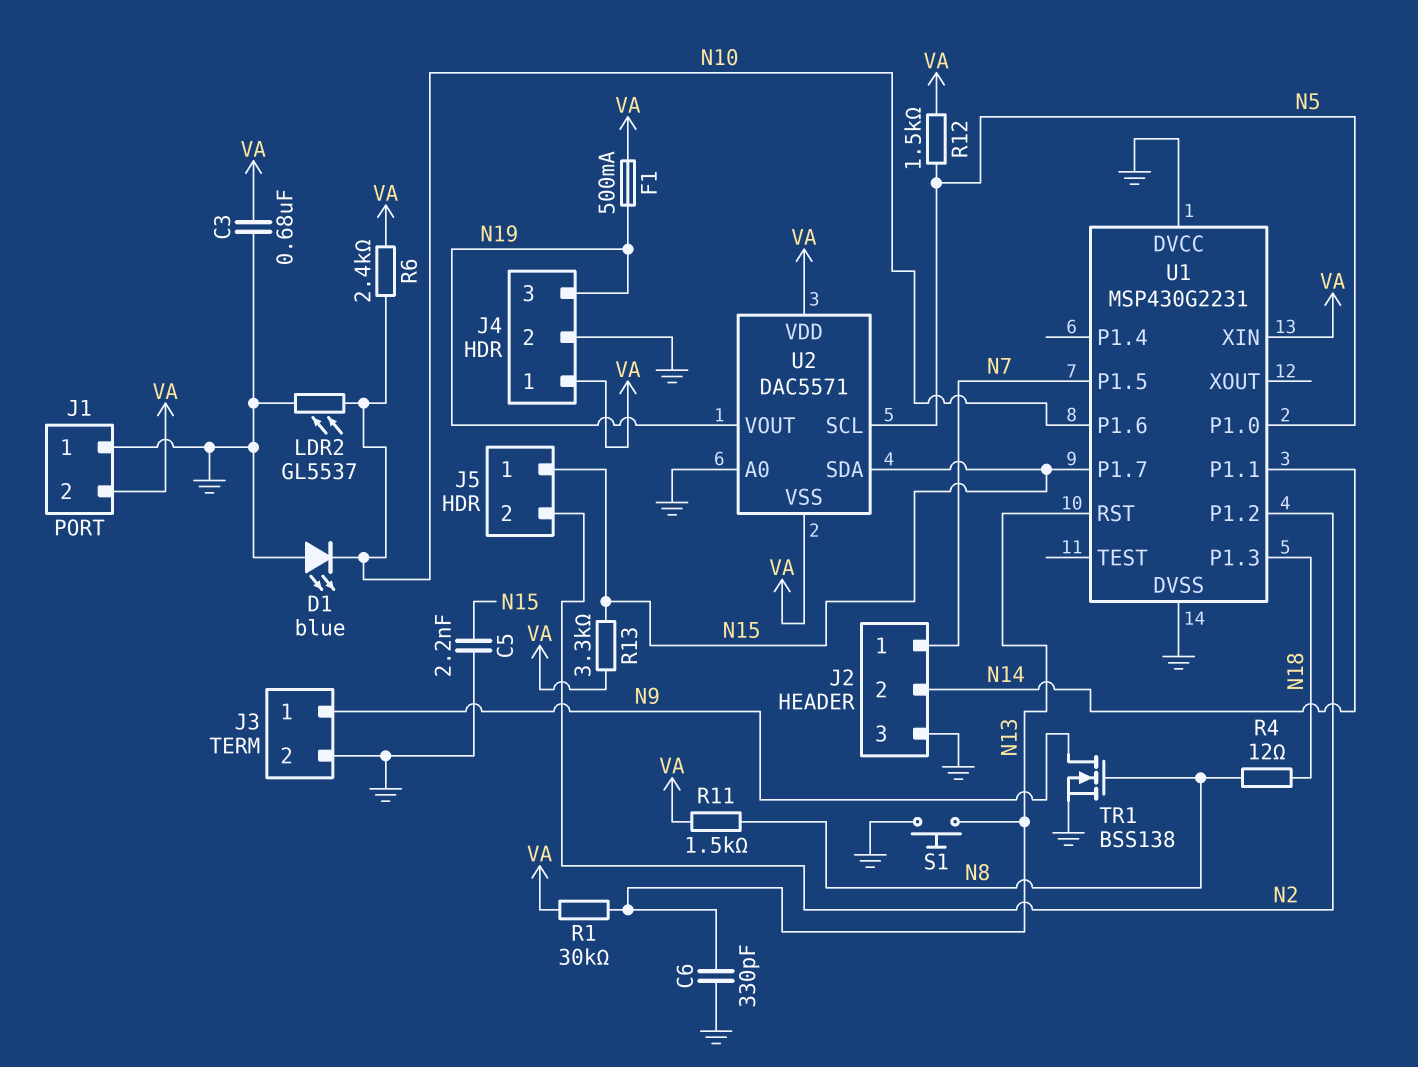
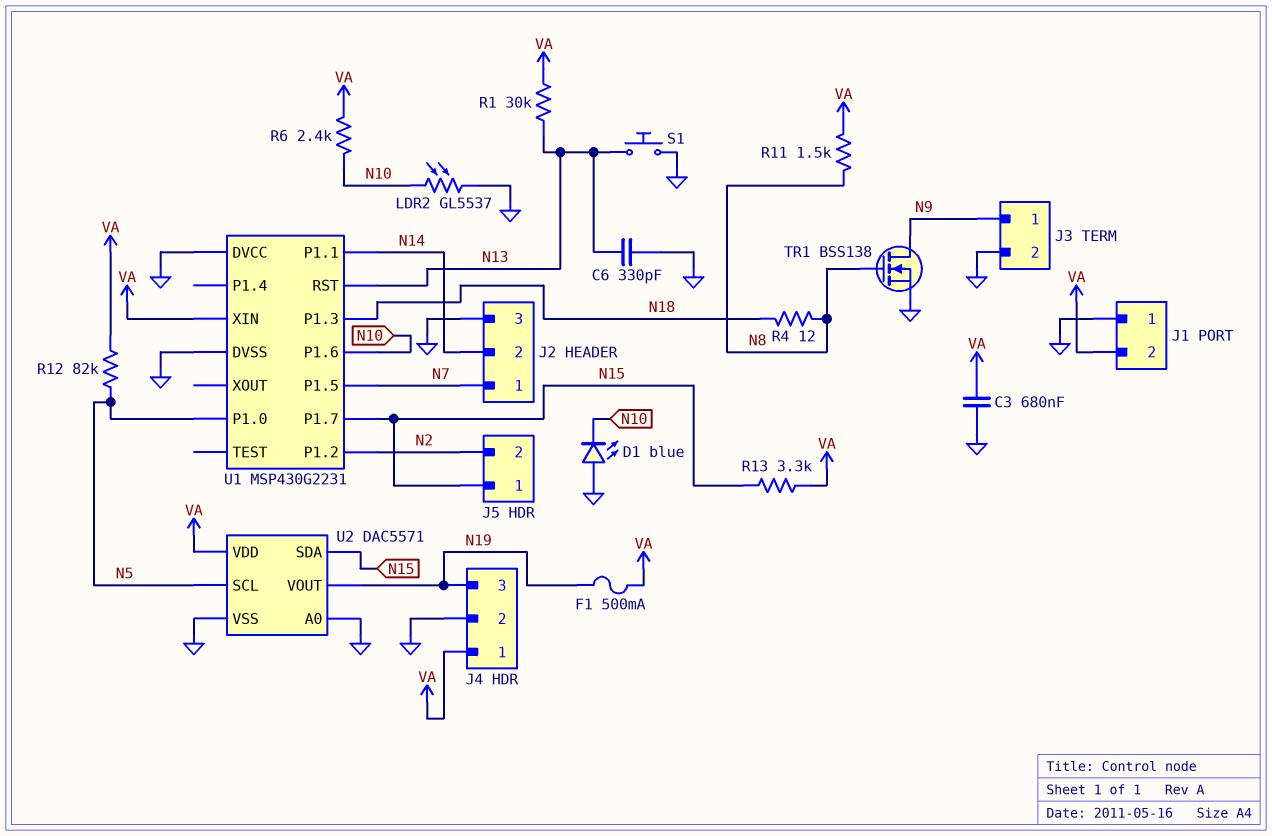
C5: 2.2nF (GND, N15) -> none
R12: 1.5k (N5, VA) -> 82k (N5, VA)
U2 pin VSS: VA -> GND

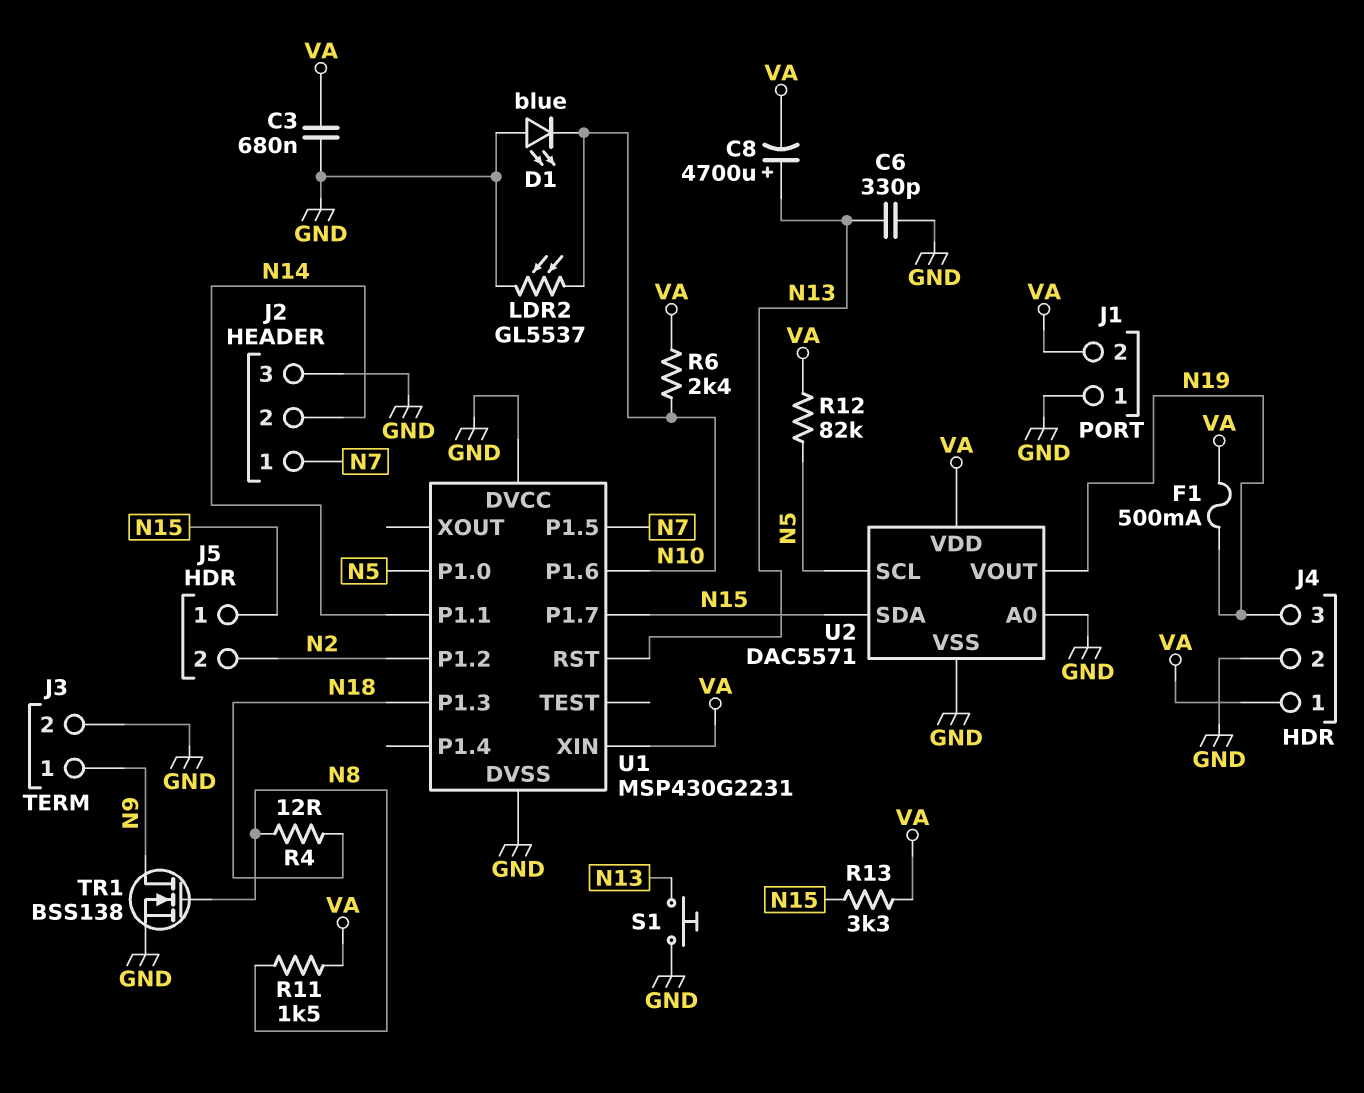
C8: none -> 4700uF (plus N13, minus VA)
R1: 30k (N13, VA) -> none

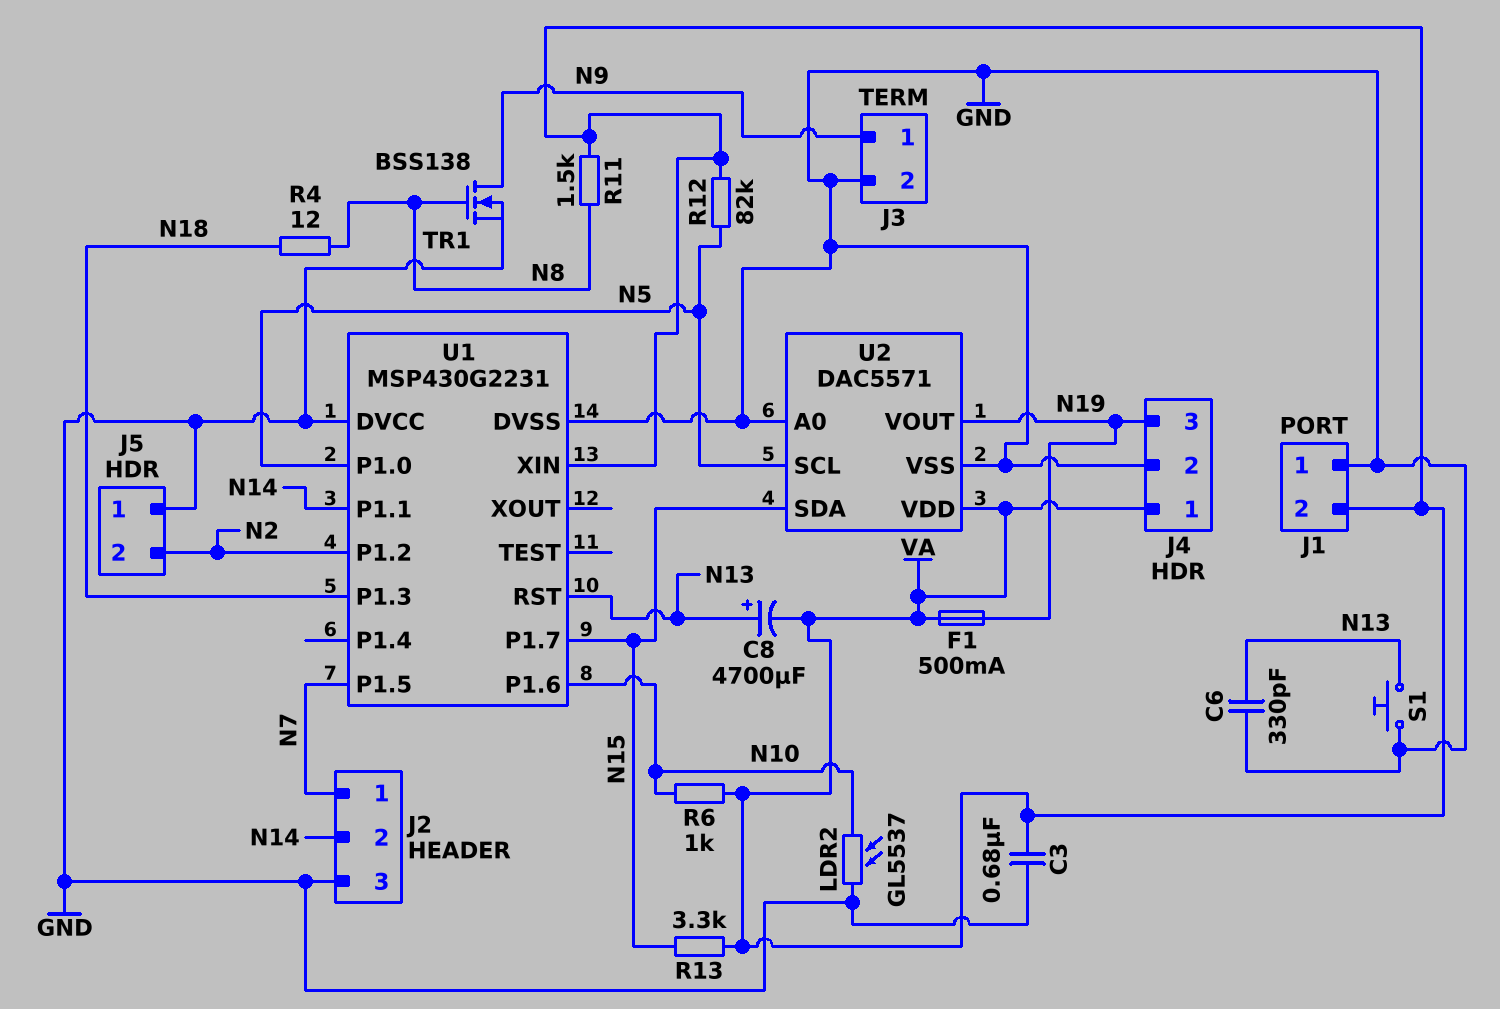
D1: LED blue (A GND, K N10) -> none
J5 pin 1: N15 -> GND
R6: 2.4k (N10, VA) -> 1k (N10, VA)

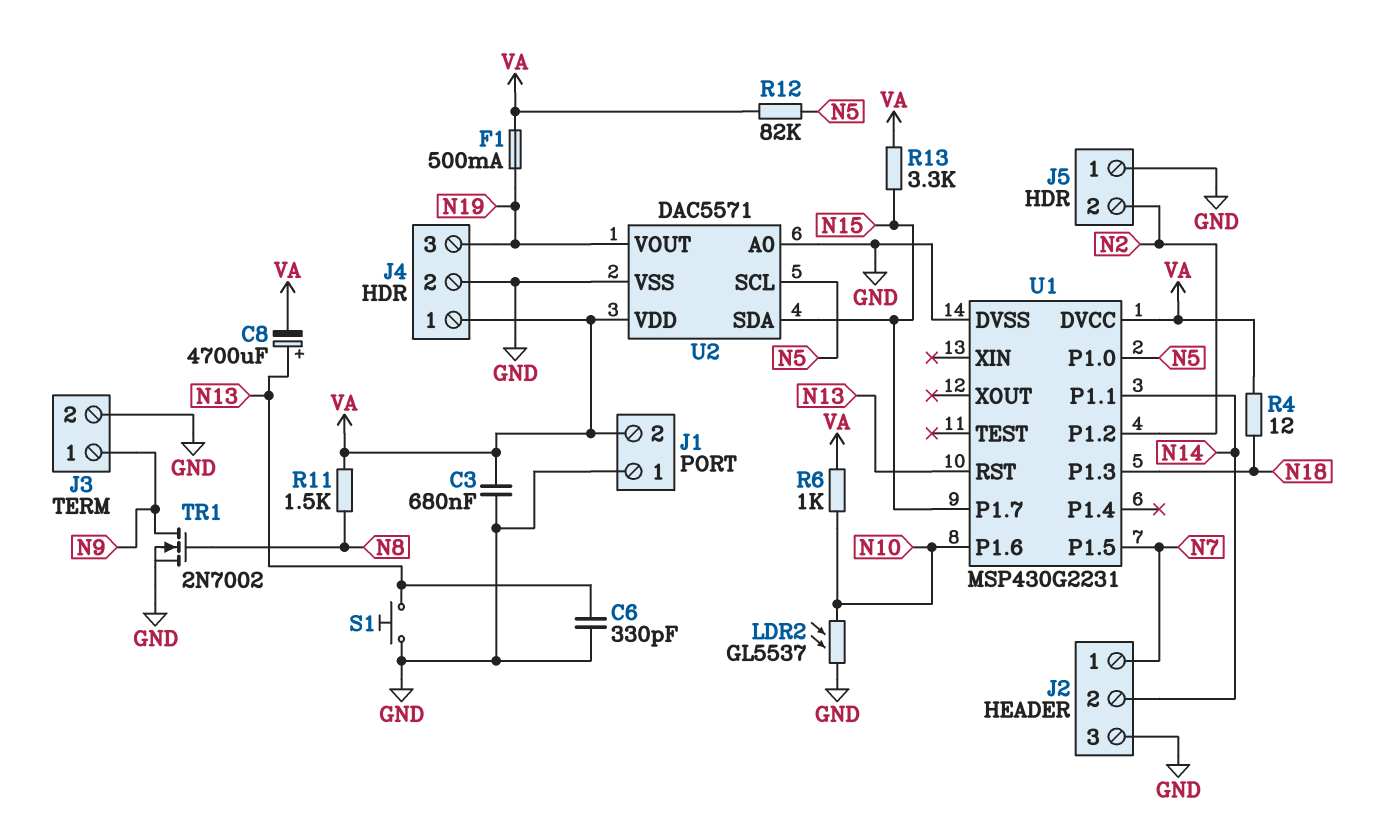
R4: 12 (N8, N18) -> 12 (N18, VA)
TR1: NMOS BSS138 (G N8, D N9, S GND) -> NMOS 2N7002 (G N8, D N9, S GND)
U1 pin DVCC: GND -> VA
U1 pin XIN: VA -> none

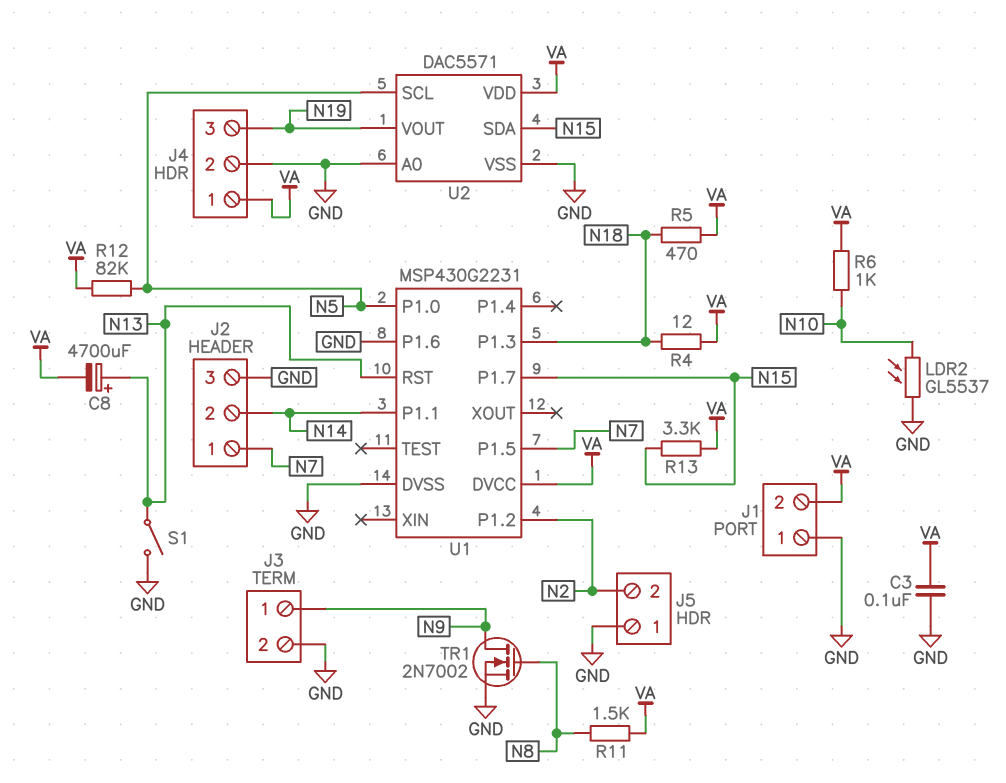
C3: 680nF (GND, VA) -> 100nF (GND, VA)
C6: 330pF (GND, N13) -> none
F1: 500mA (N19, VA) -> none
R5: none -> 470 (N18, VA)
S1: button (GND, N13) -> switch (GND, N13)
U1 pin P1.6: N10 -> GND

